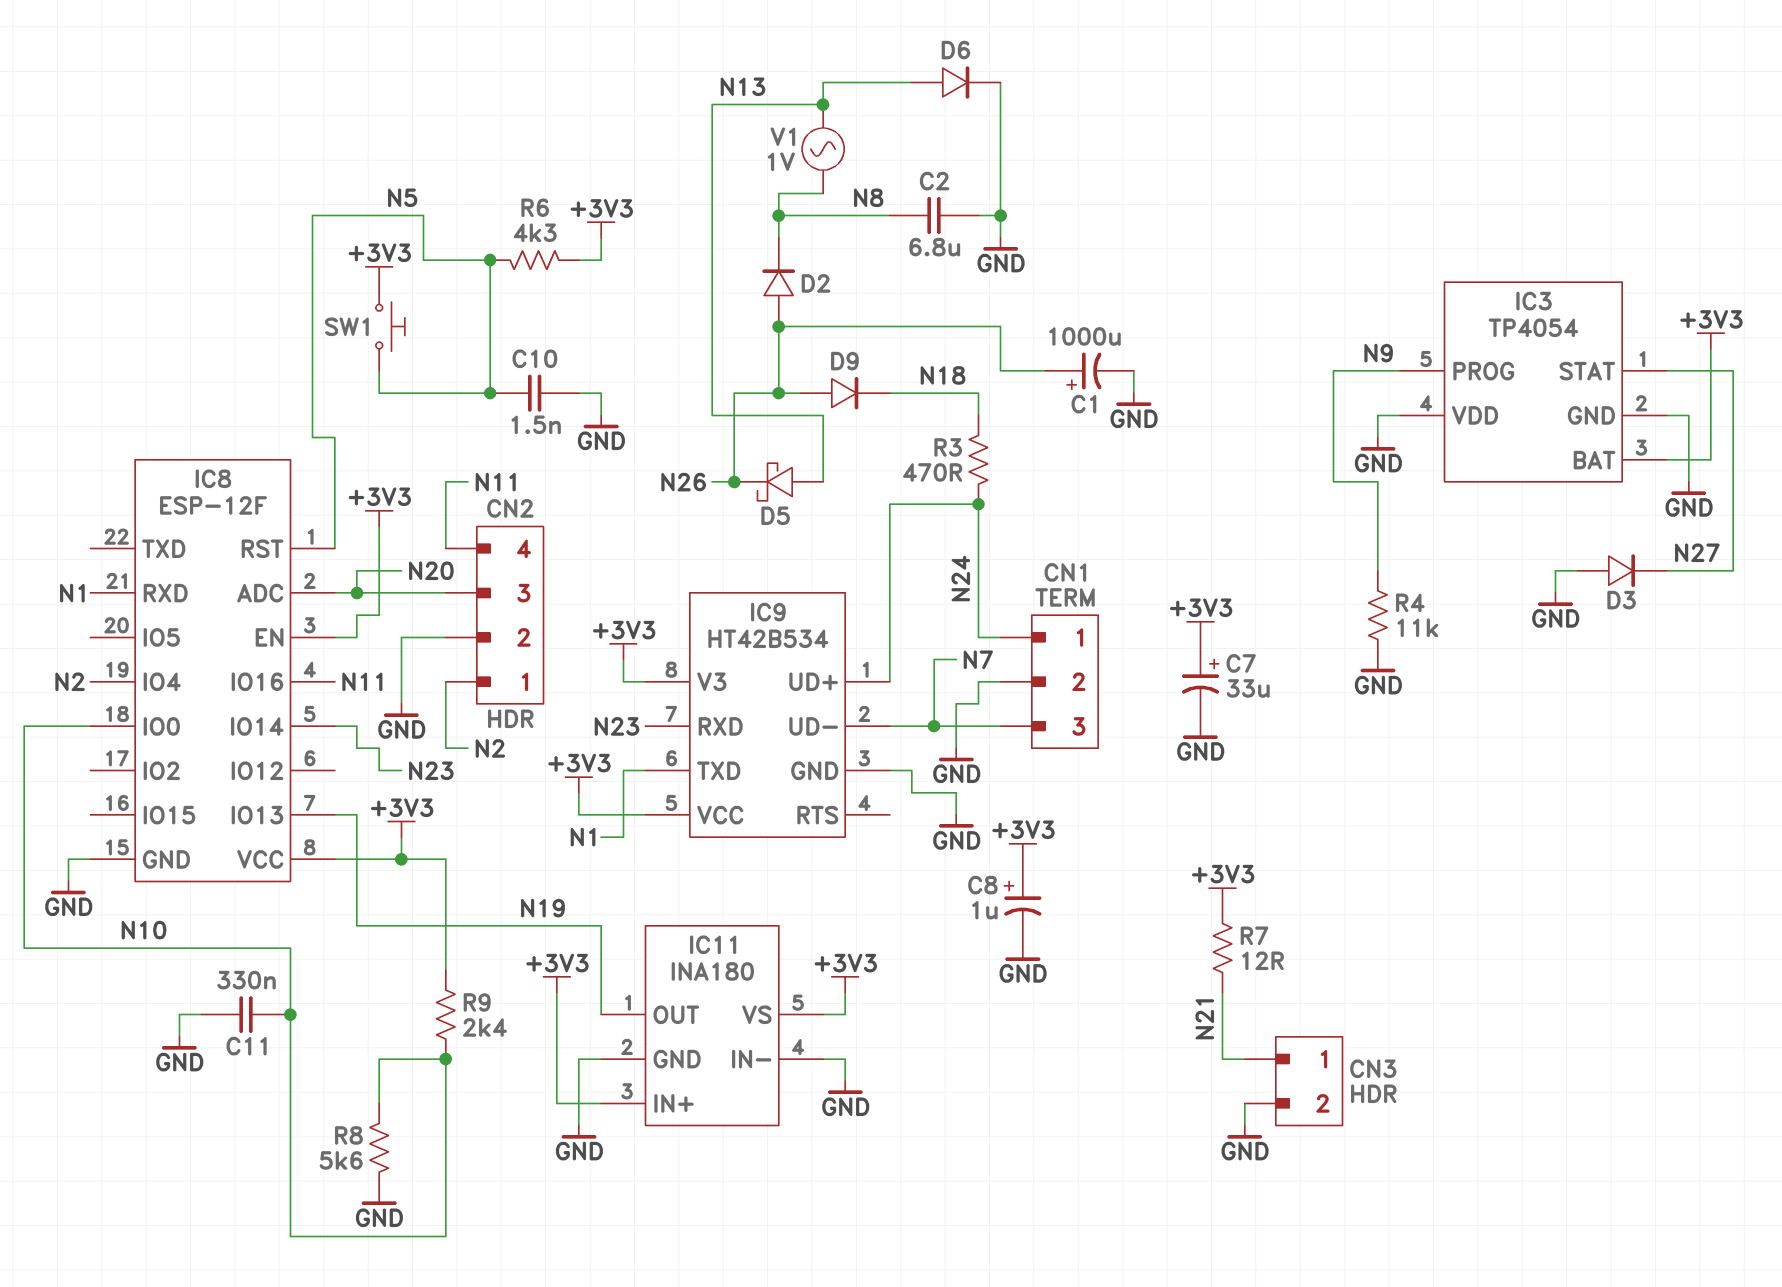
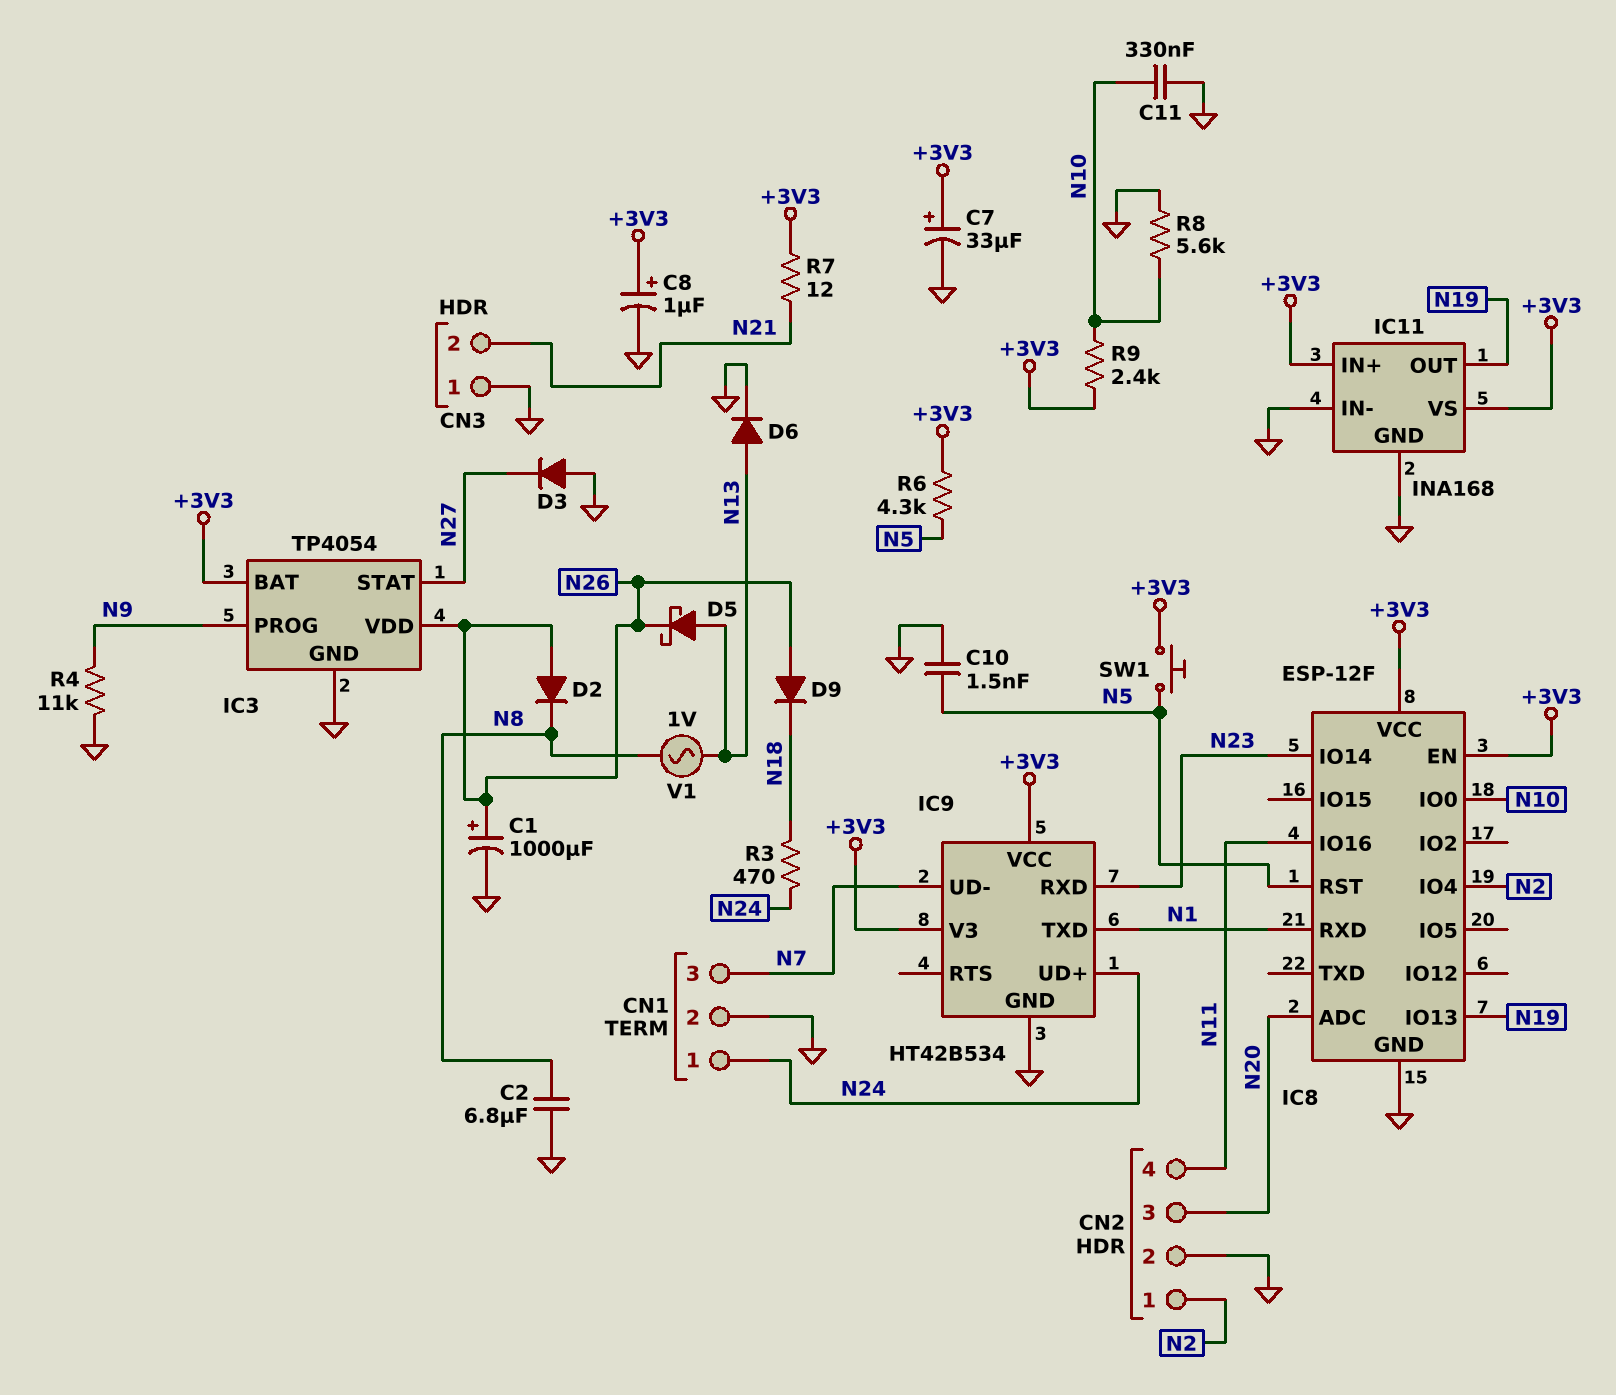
CN3 pin 1: N21 -> GND
CN3 pin 2: GND -> N21
IC3 pin VDD: GND -> N26
IC11: INA180 -> INA168

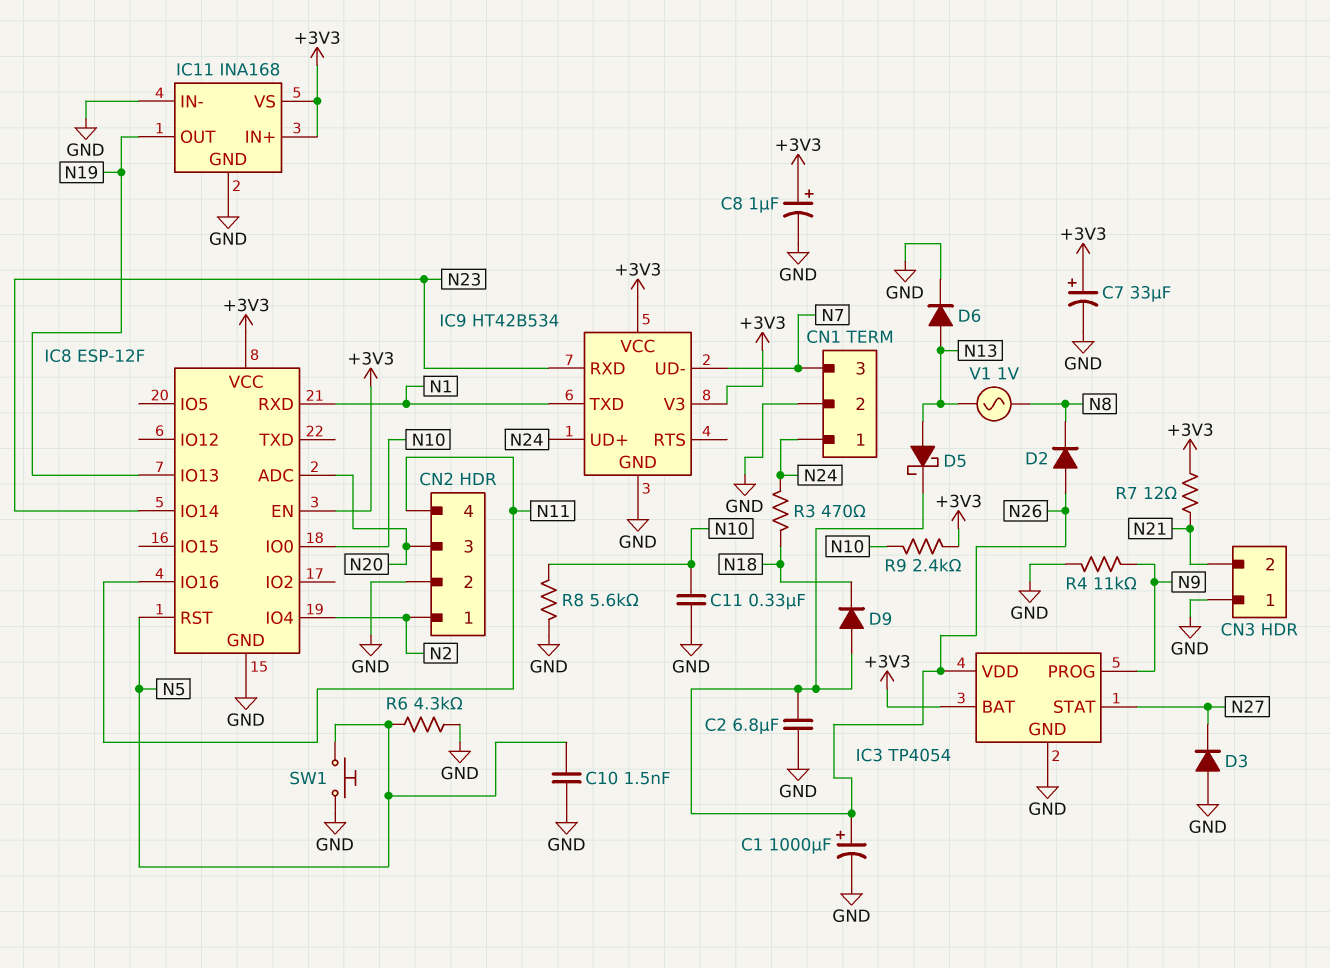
C2: 6.8uF (GND, N8) -> 6.8uF (GND, N26)
R6: 4.3k (+3V3, N5) -> 4.3k (GND, N5)
SW1: button (+3V3, N5) -> button (GND, N5)

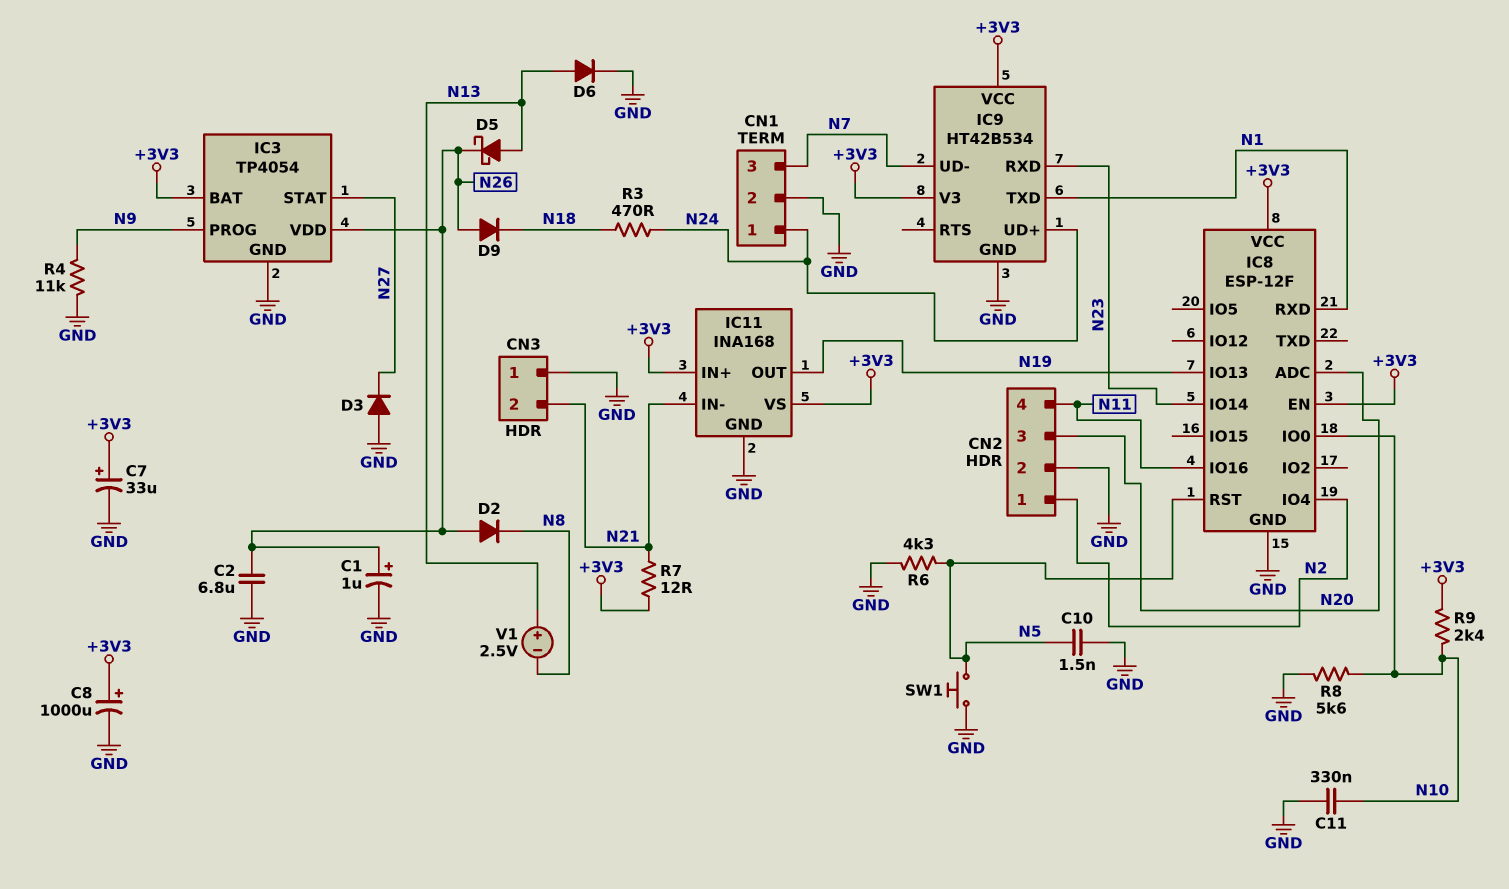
C1: 1000uF (plus N26, minus GND) -> 1uF (plus N26, minus GND)
C8: 1uF (plus +3V3, minus GND) -> 1000uF (plus +3V3, minus GND)
IC11 pin IN-: GND -> N21
V1: AC 1V (N8, N13) -> 2.5V (plus N13, minus N8)

